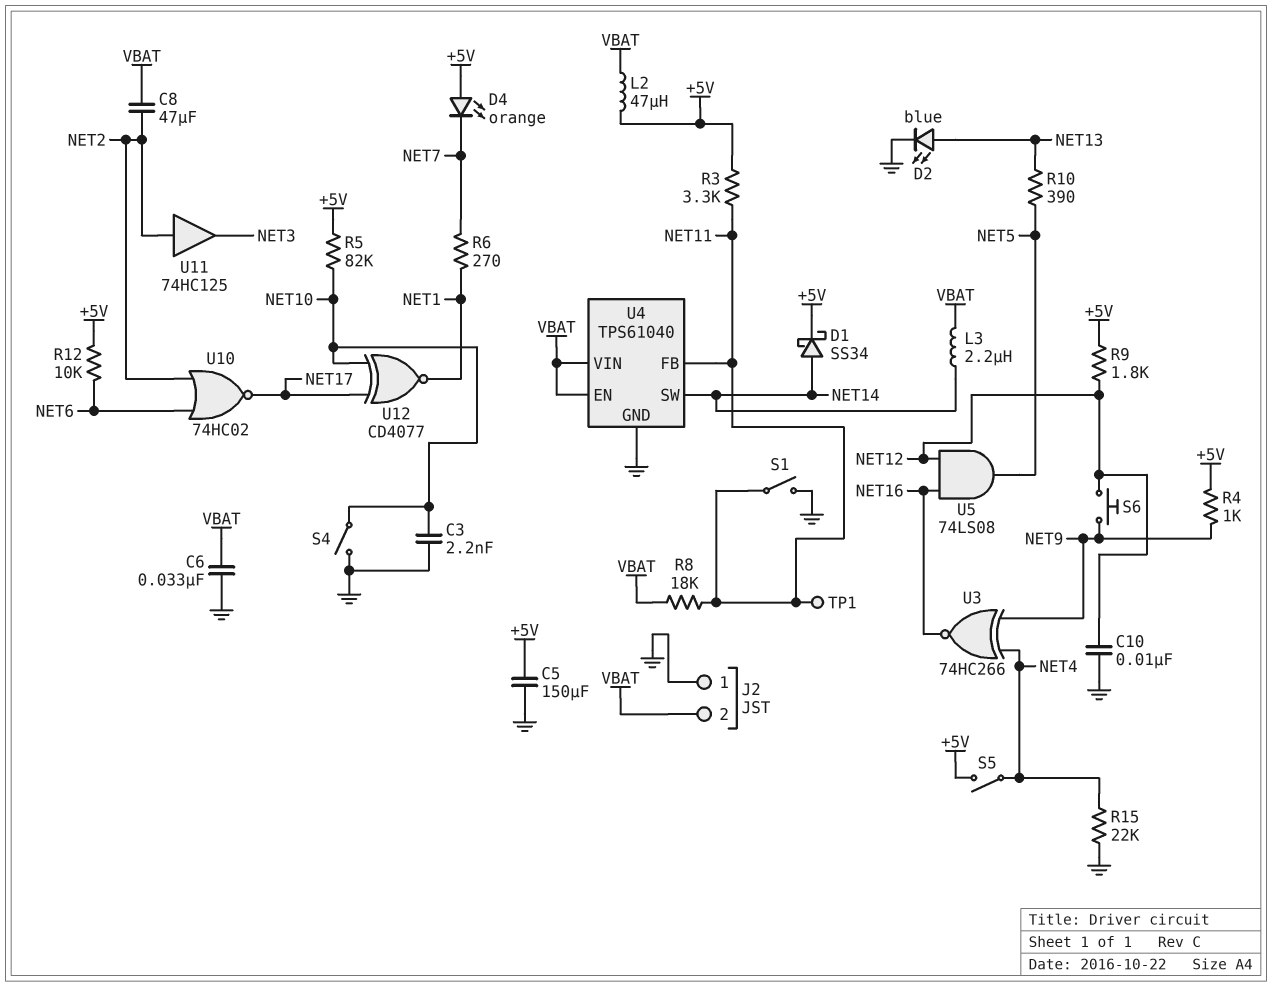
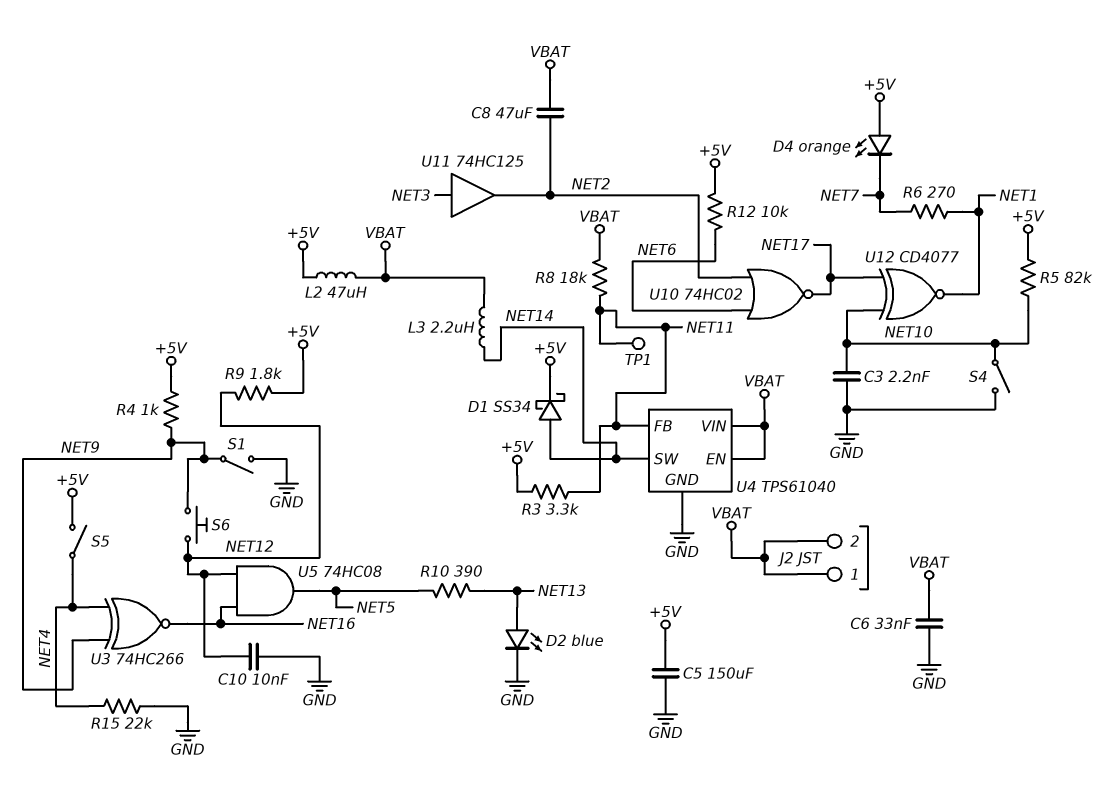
J2 pin 1: GND -> VBAT
S1: switch (GND, NET11) -> switch (GND, NET9)
U5: AND 74LS08 (in NET12, in NET16, out NET5) -> AND 74HC08 (in NET12, in NET16, out NET5)
U11: buffer 74HC125 (in NET2, out NET3) -> buffer 74HC125 (in NET3, out NET2)

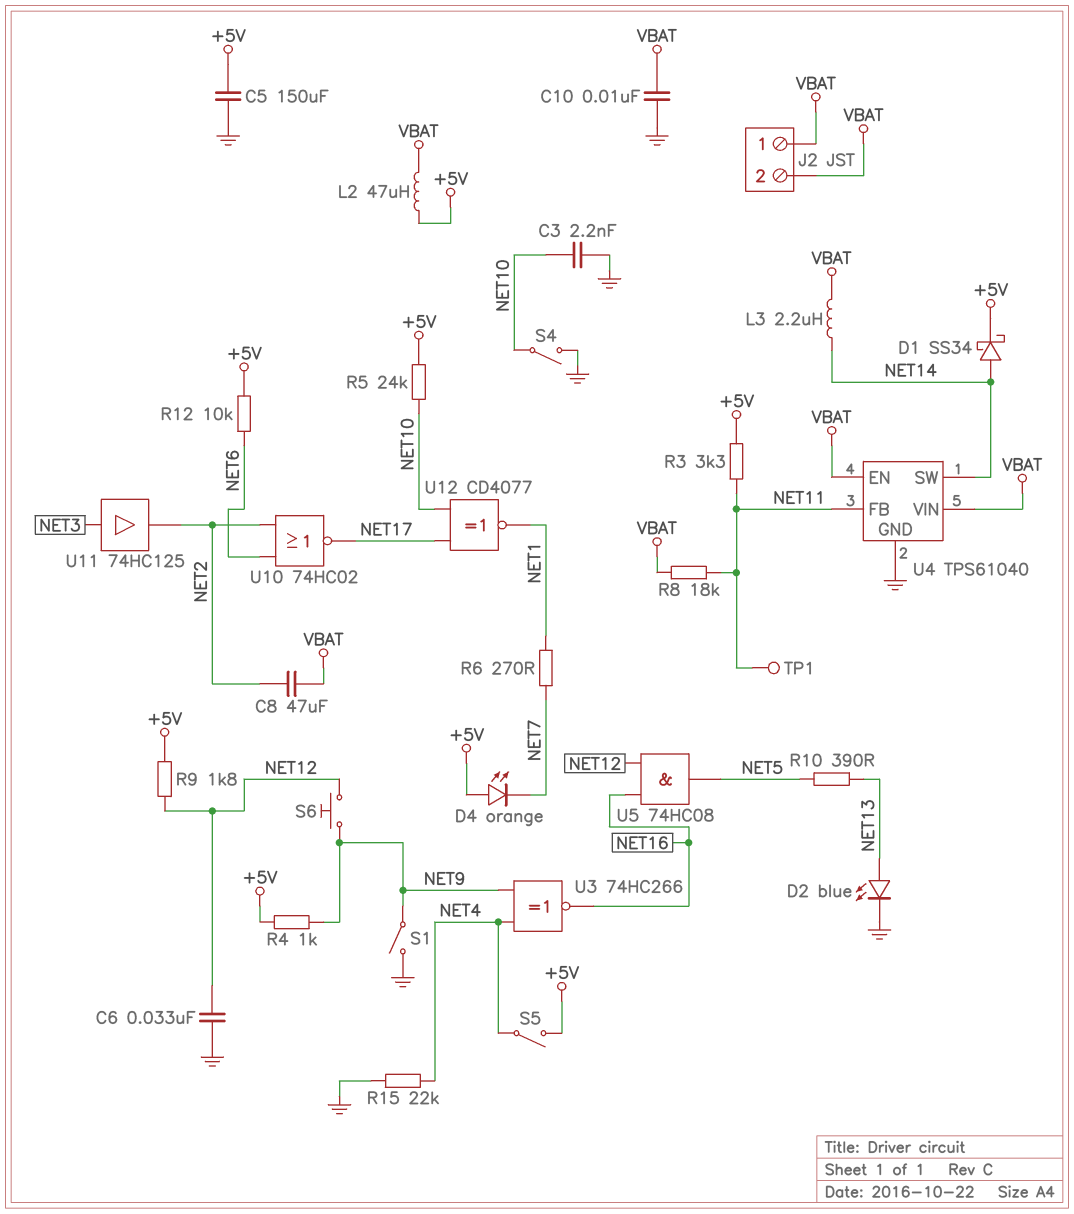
C6: 33nF (GND, VBAT) -> 33nF (GND, NET12)
C10: 10nF (GND, NET12) -> 10nF (GND, VBAT)
R5: 82k (+5V, NET10) -> 24k (+5V, NET10)

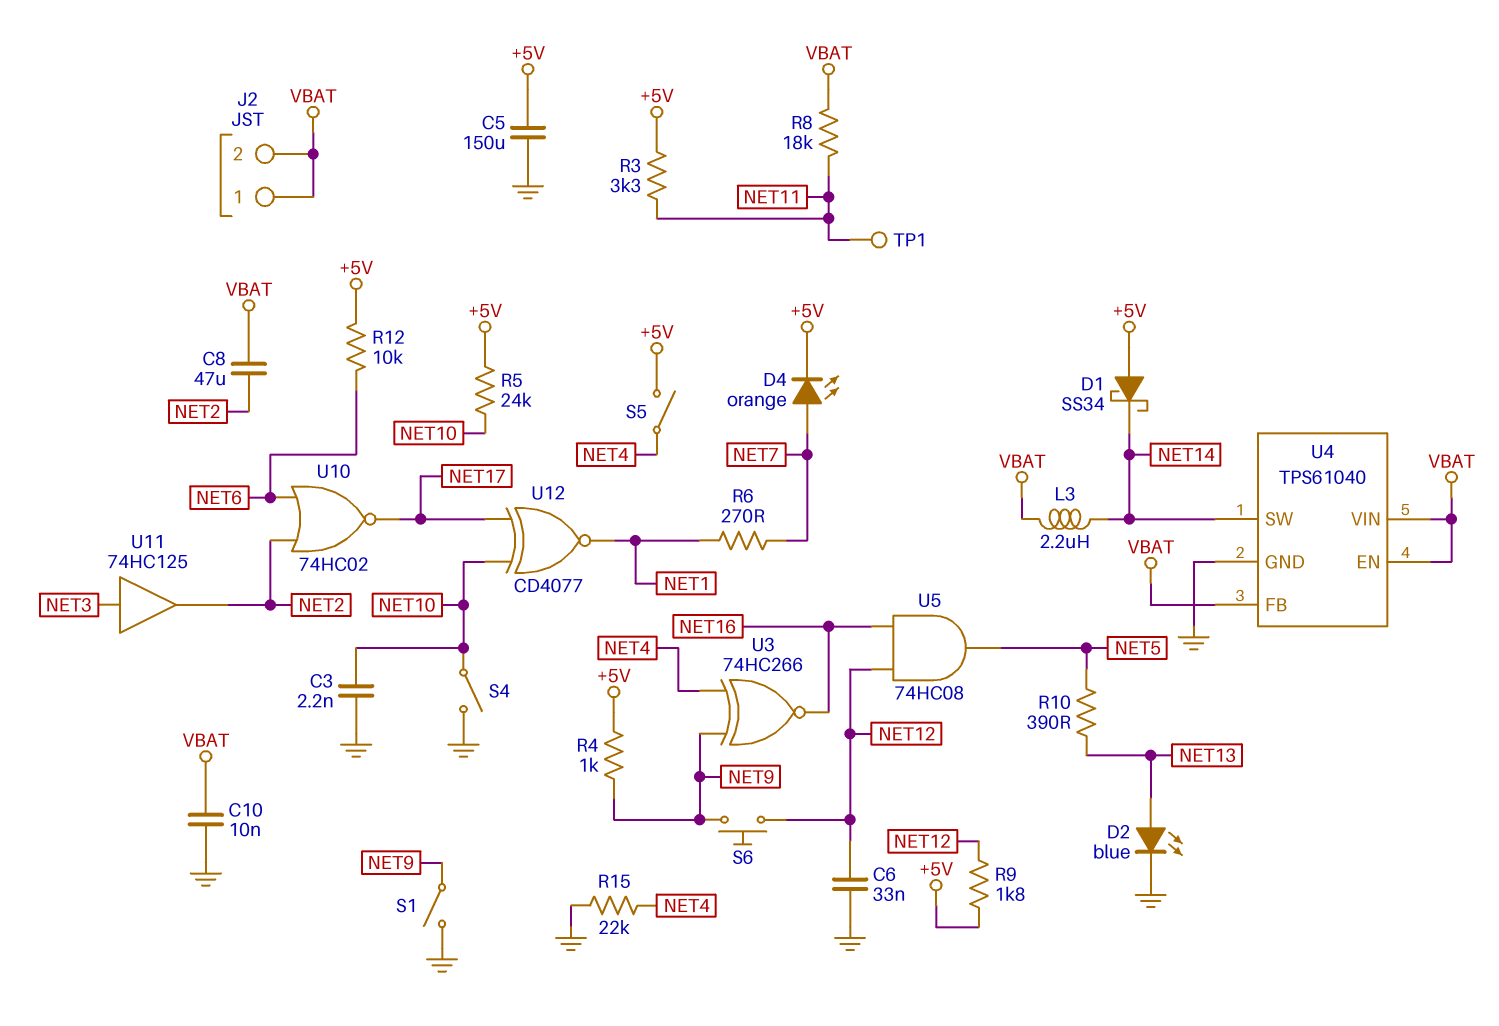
D1: schottky SS34 (A NET14, K +5V) -> schottky SS34 (A +5V, K NET14)
D4: LED orange (A +5V, K NET7) -> LED orange (A NET7, K +5V)
L2: 47uH (+5V, VBAT) -> none
U4 pin FB: NET11 -> VBAT

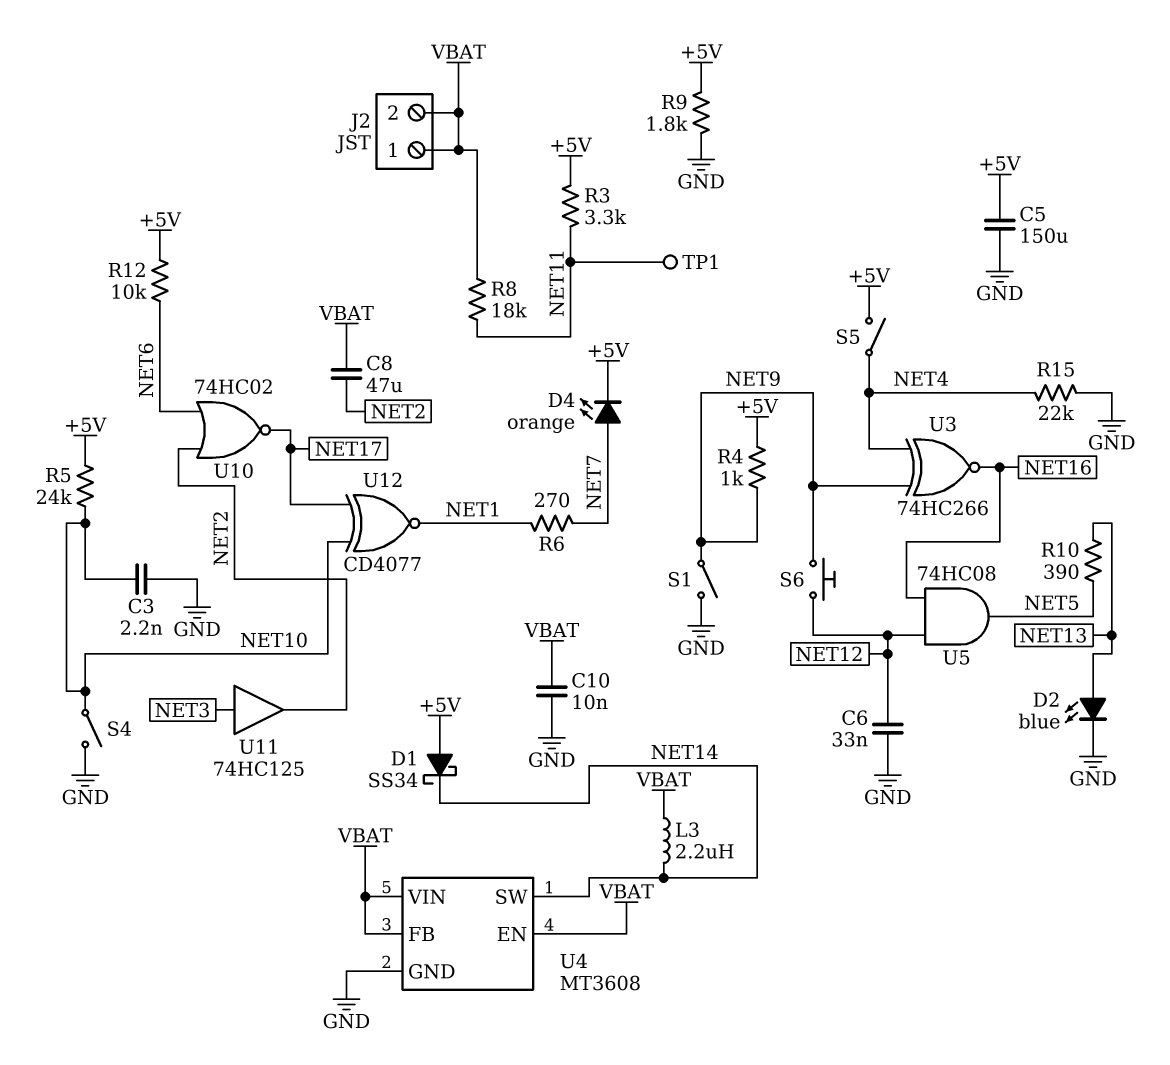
R9: 1.8k (+5V, NET12) -> 1.8k (+5V, GND)
U4: TPS61040 -> MT3608

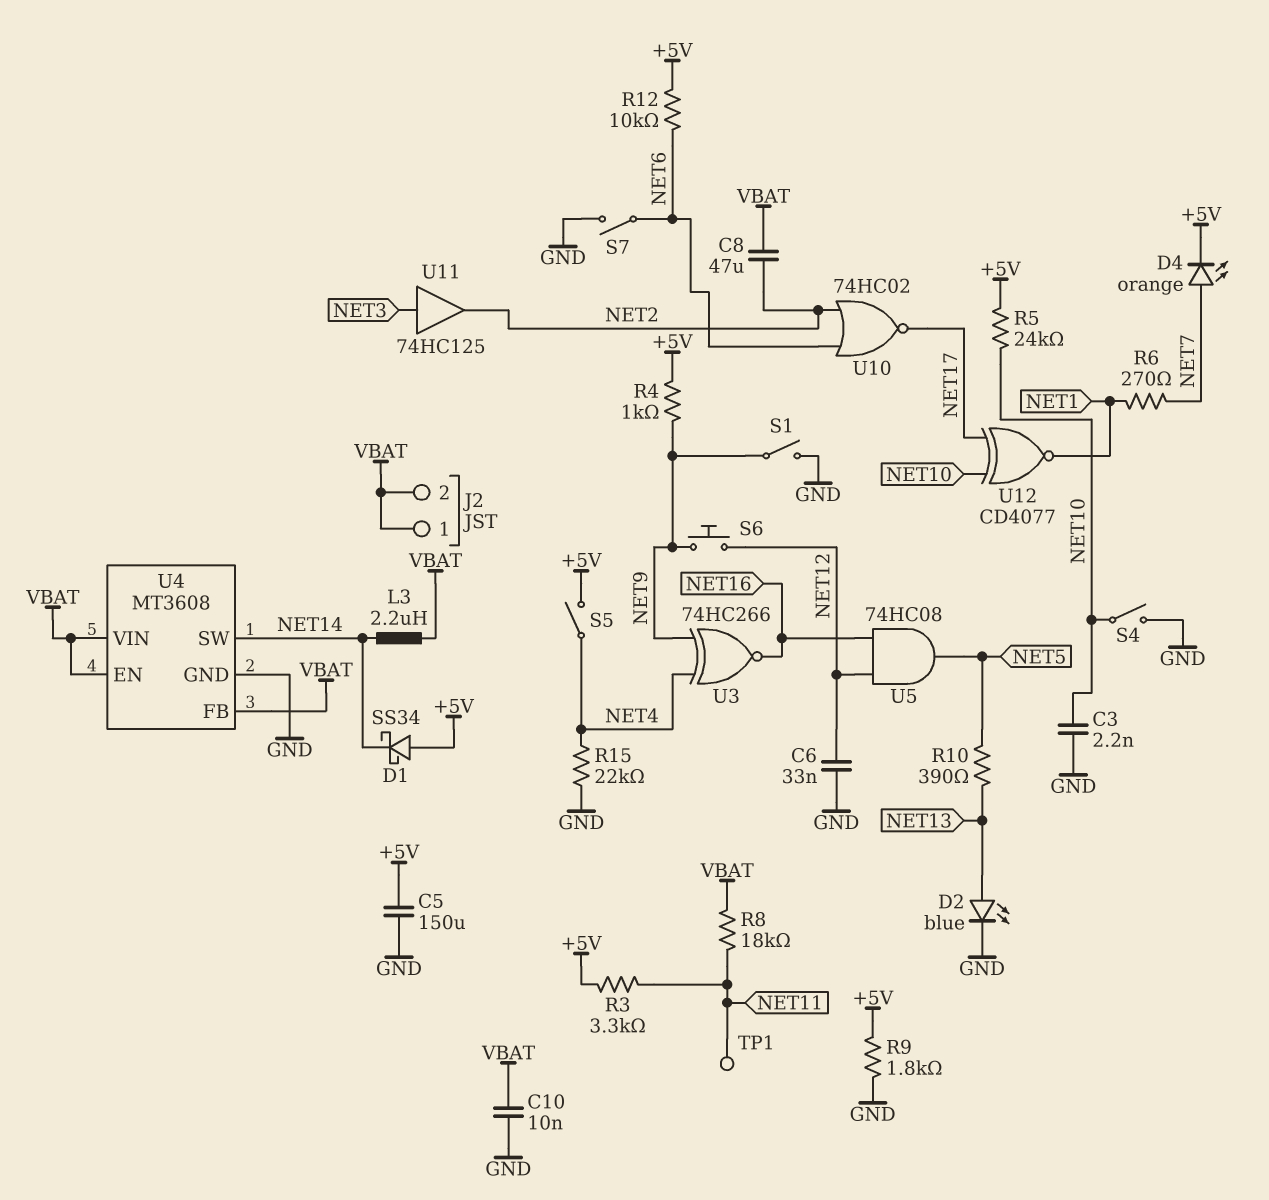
S7: none -> switch (GND, NET6)

